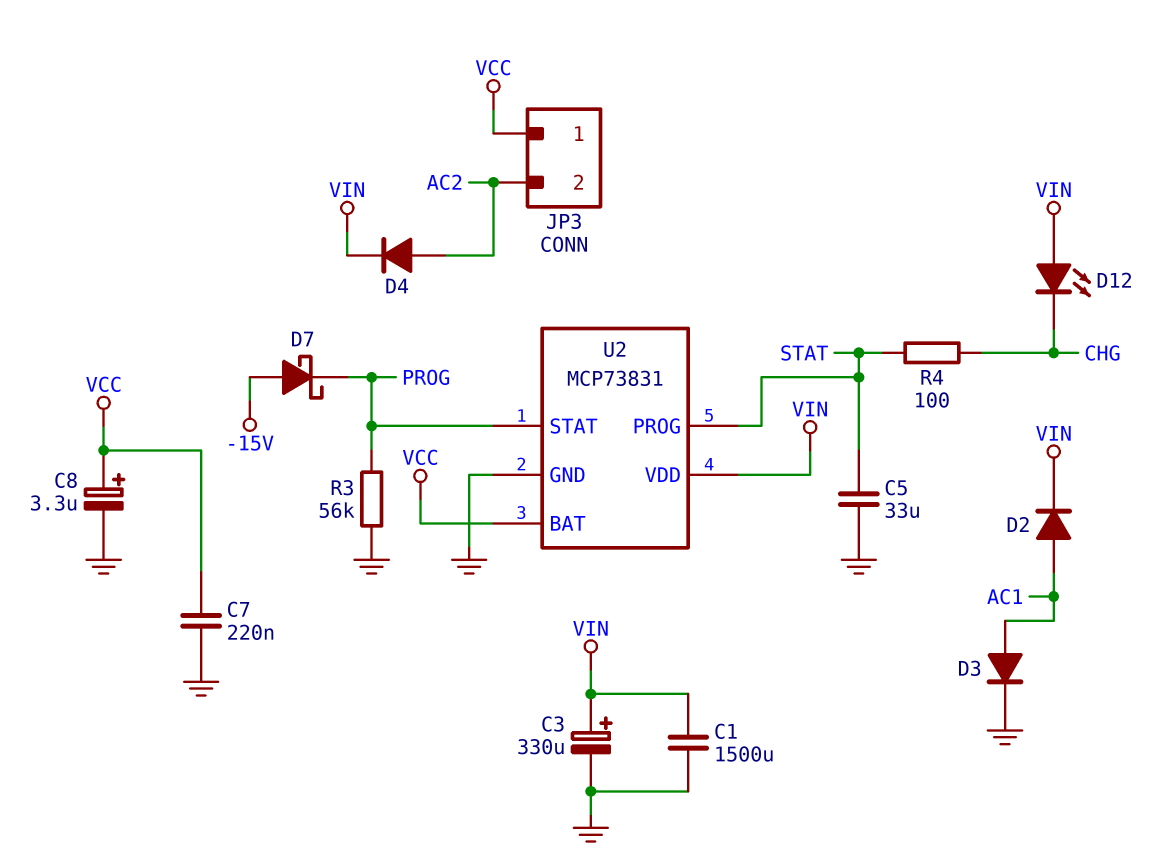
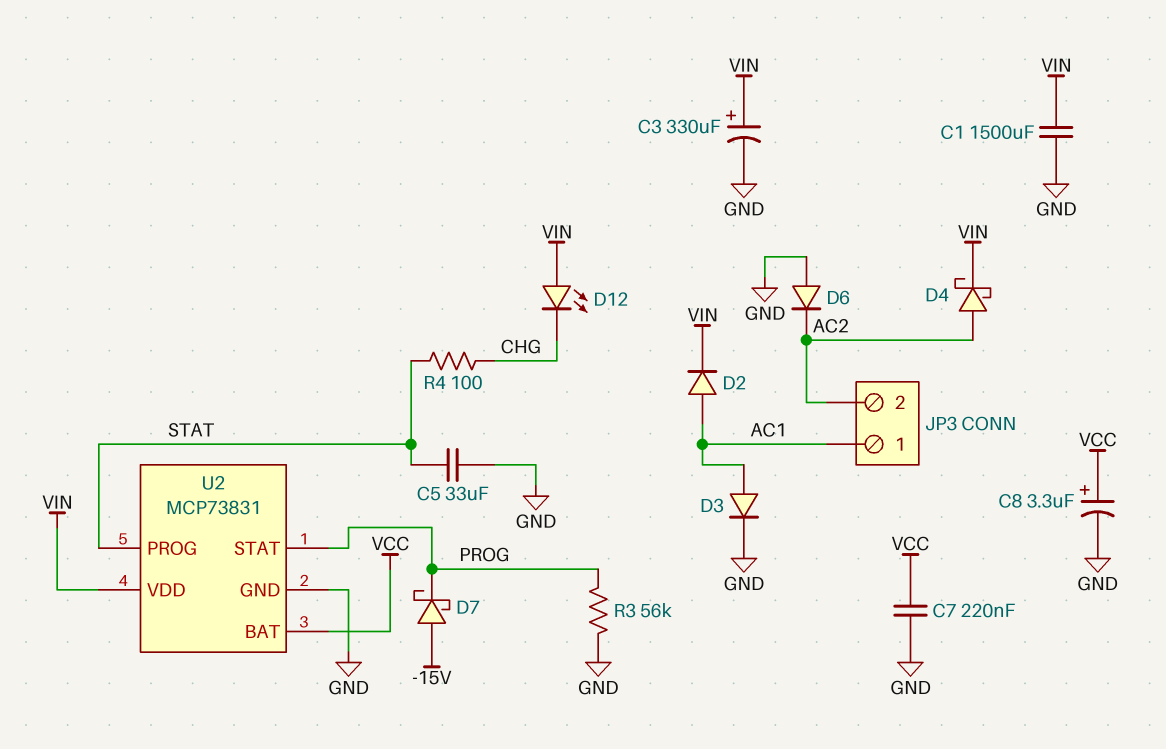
D4: diode (A AC2, K VIN) -> schottky (A AC2, K VIN)
D6: none -> diode (A GND, K AC2)
JP3 pin 1: VCC -> AC1

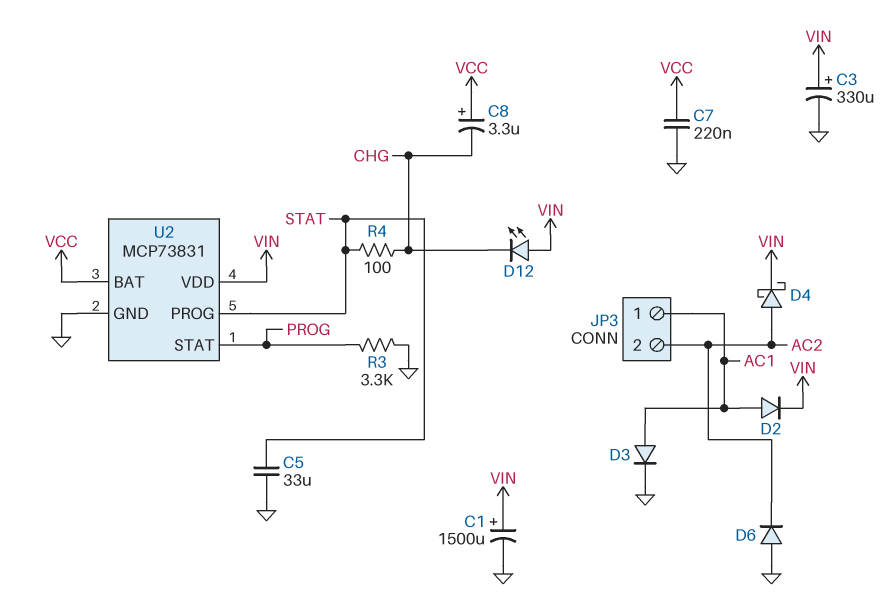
C1: 1500uF (GND, VIN) -> 1500uF (plus VIN, minus GND)
C8: 3.3uF (plus VCC, minus GND) -> 3.3uF (plus VCC, minus CHG)
D7: schottky (A -15V, K PROG) -> none
R3: 56k (GND, PROG) -> 3.3k (GND, PROG)

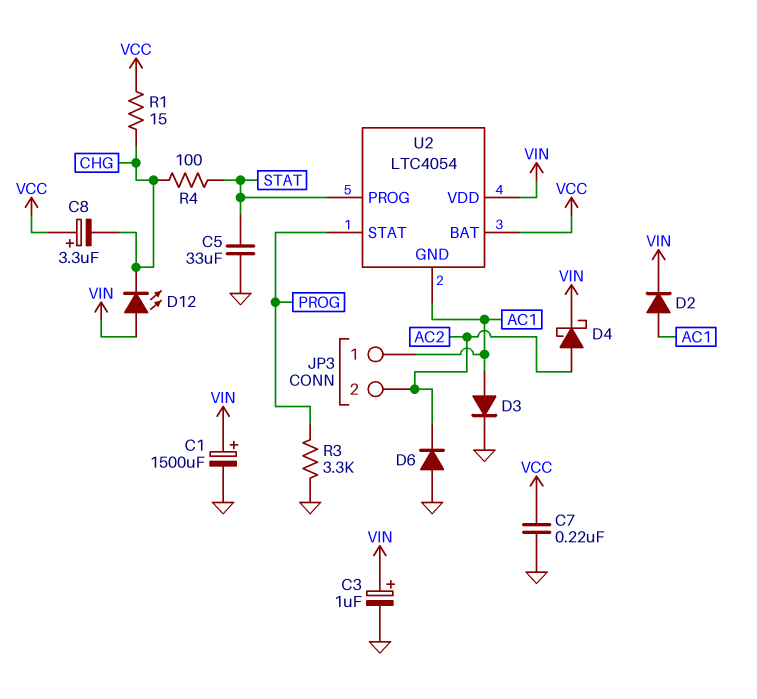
C3: 330uF (plus VIN, minus GND) -> 1uF (plus VIN, minus GND)
R1: none -> 15 (CHG, VCC)
U2: MCP73831 -> LTC4054
U2 pin GND: GND -> AC1

